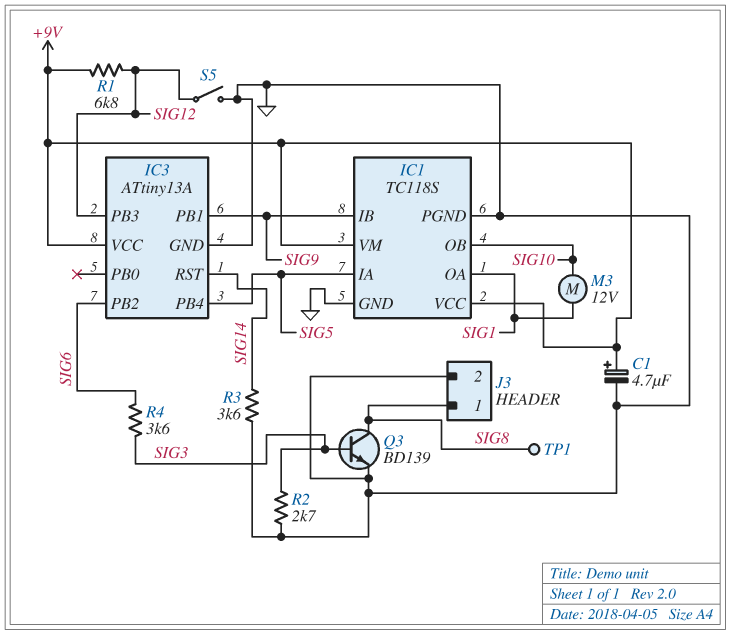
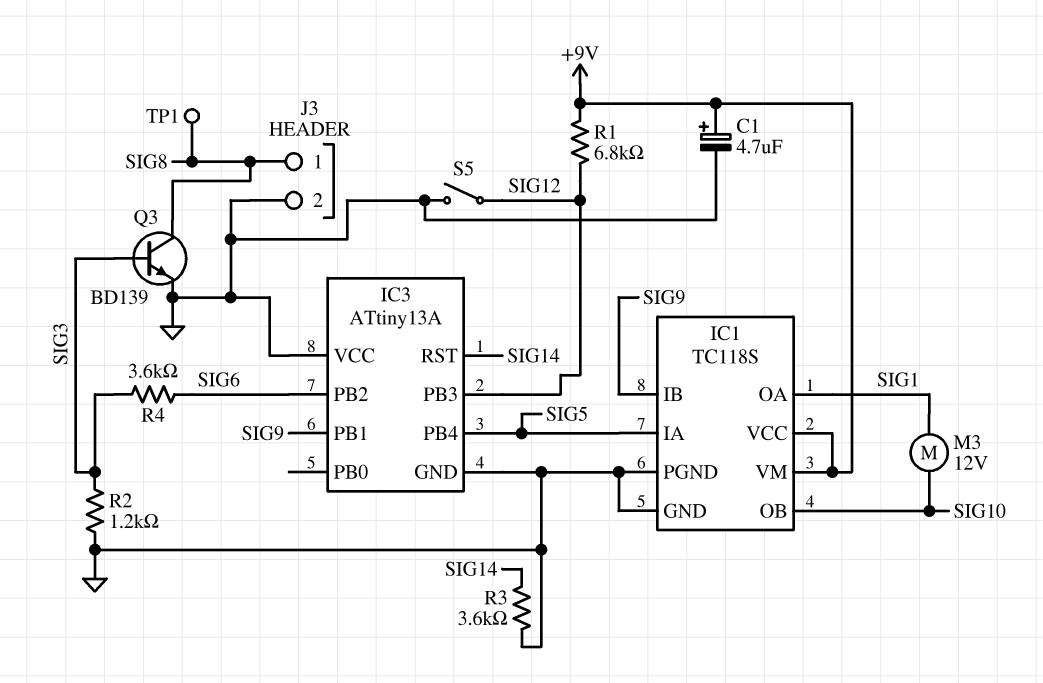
IC3 pin VCC: +9V -> GND
R2: 2.7k (GND, SIG3) -> 1.2k (GND, SIG3)

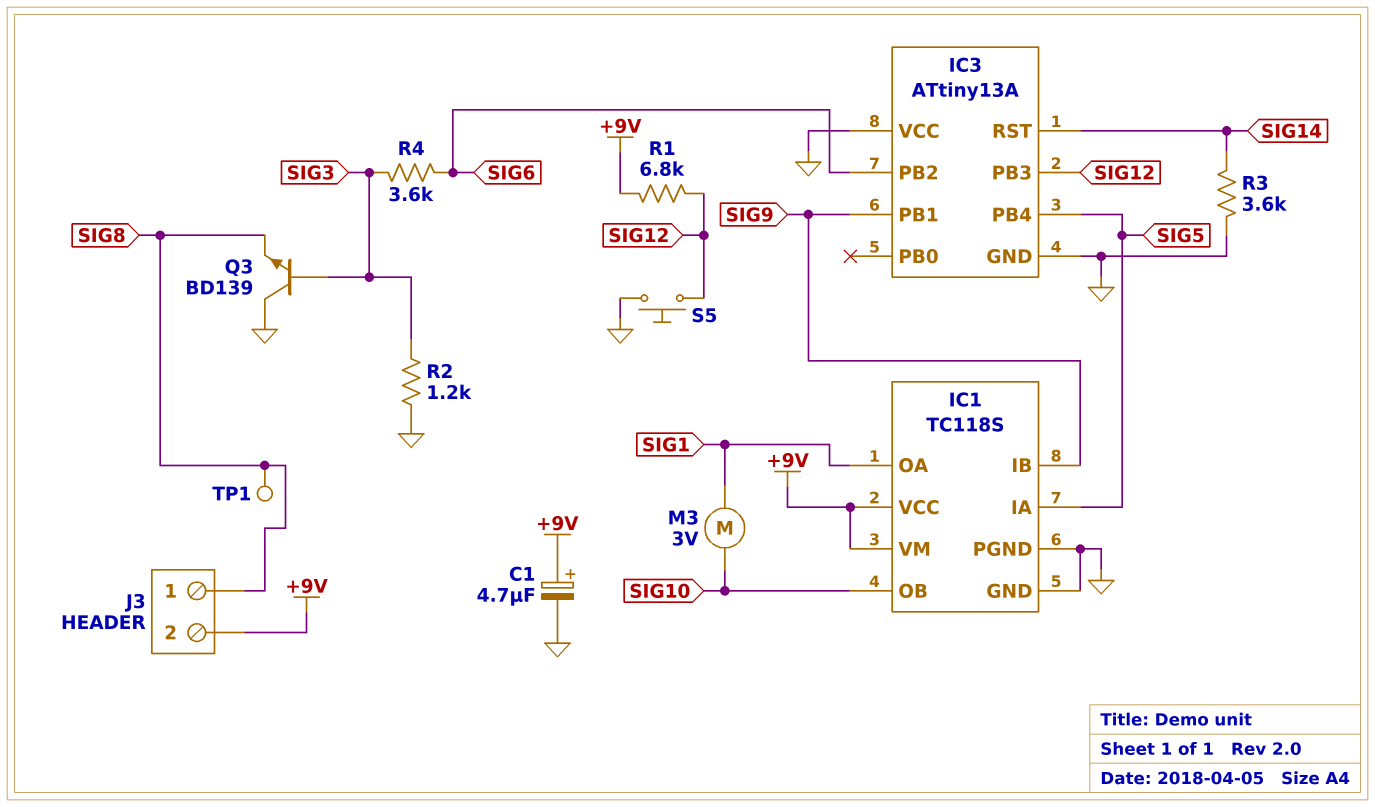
J3 pin 2: GND -> +9V
M3: motor 12V (SIG1, SIG10) -> motor 3V (SIG1, SIG10)
Q3: NPN BD139 (B SIG3, C SIG8, E GND) -> NPN BD139 (B SIG3, C GND, E SIG8)
S5: switch (GND, SIG12) -> button (GND, SIG12)

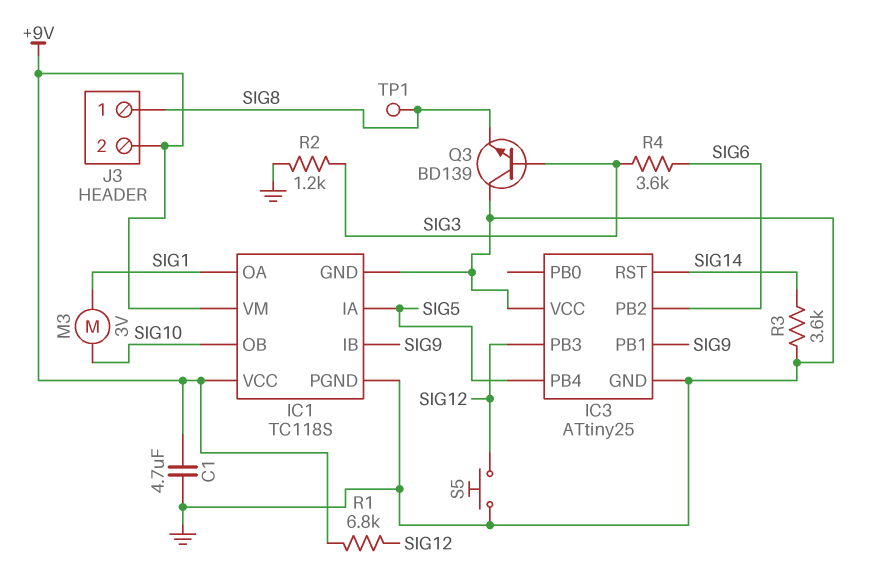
C1: 4.7uF (plus +9V, minus GND) -> 4.7uF (+9V, GND)
IC3: ATtiny13A -> ATtiny25

